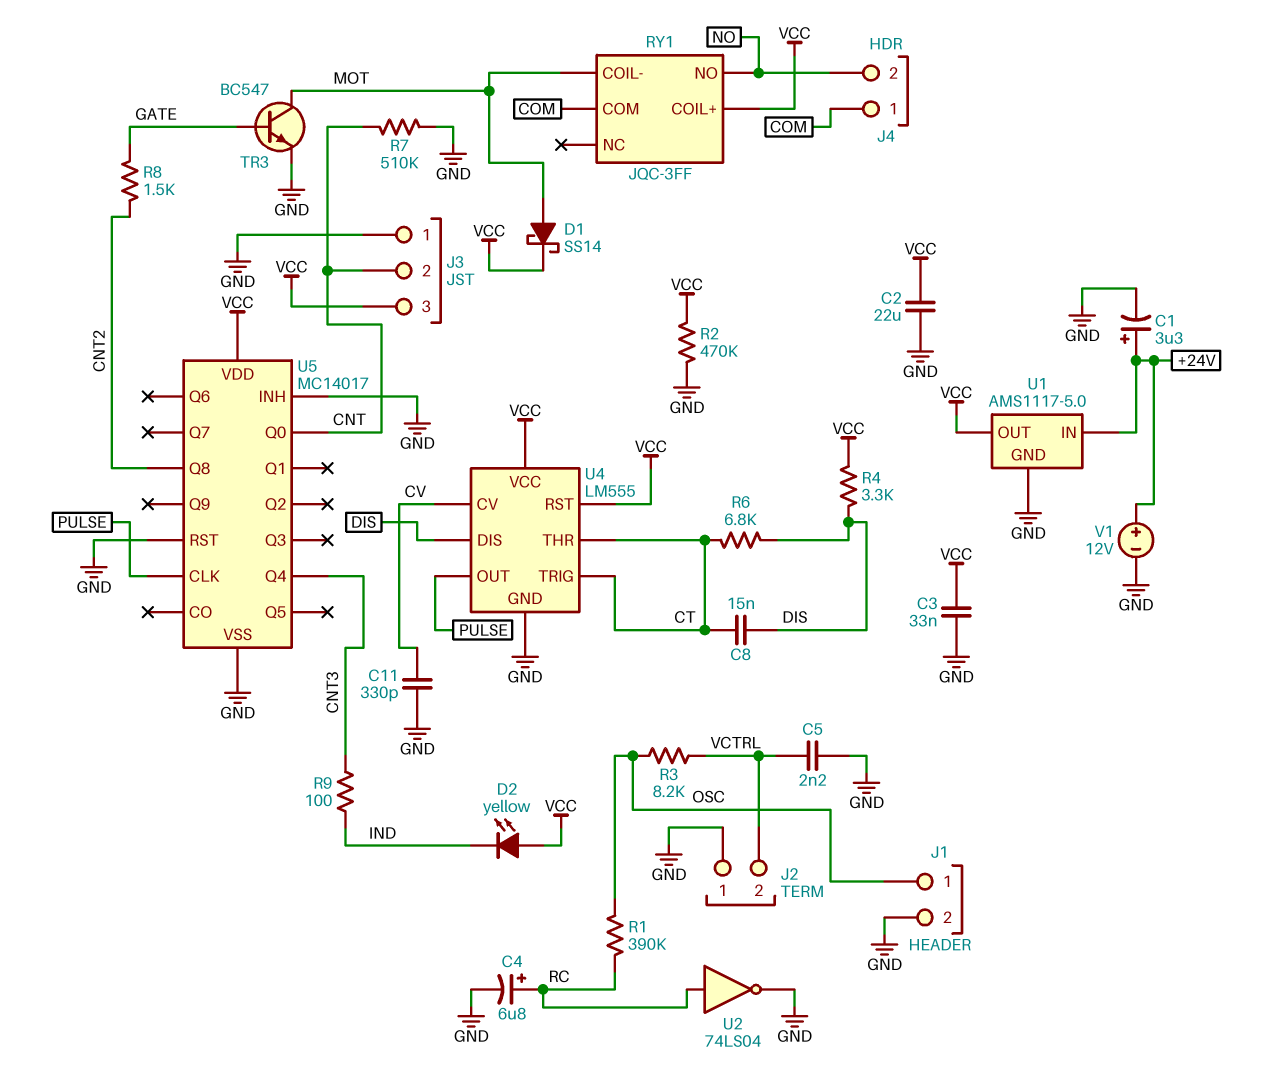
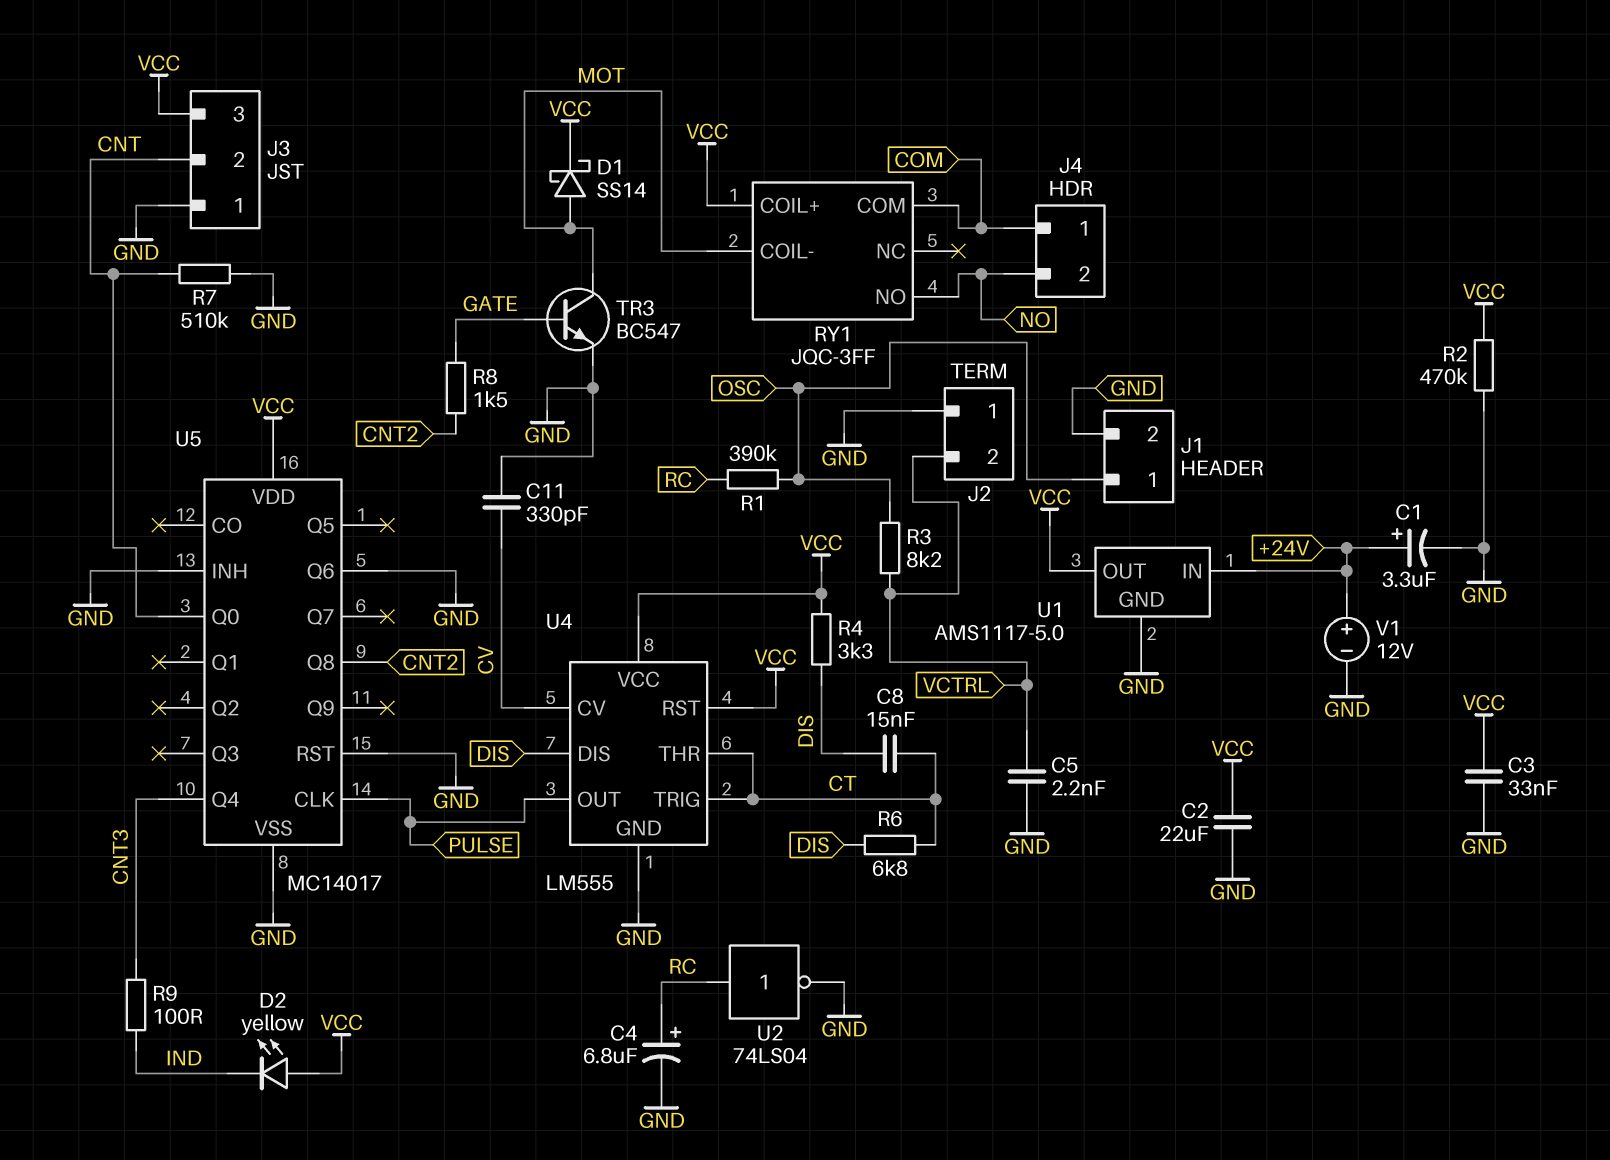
U5 pin Q6: none -> GND

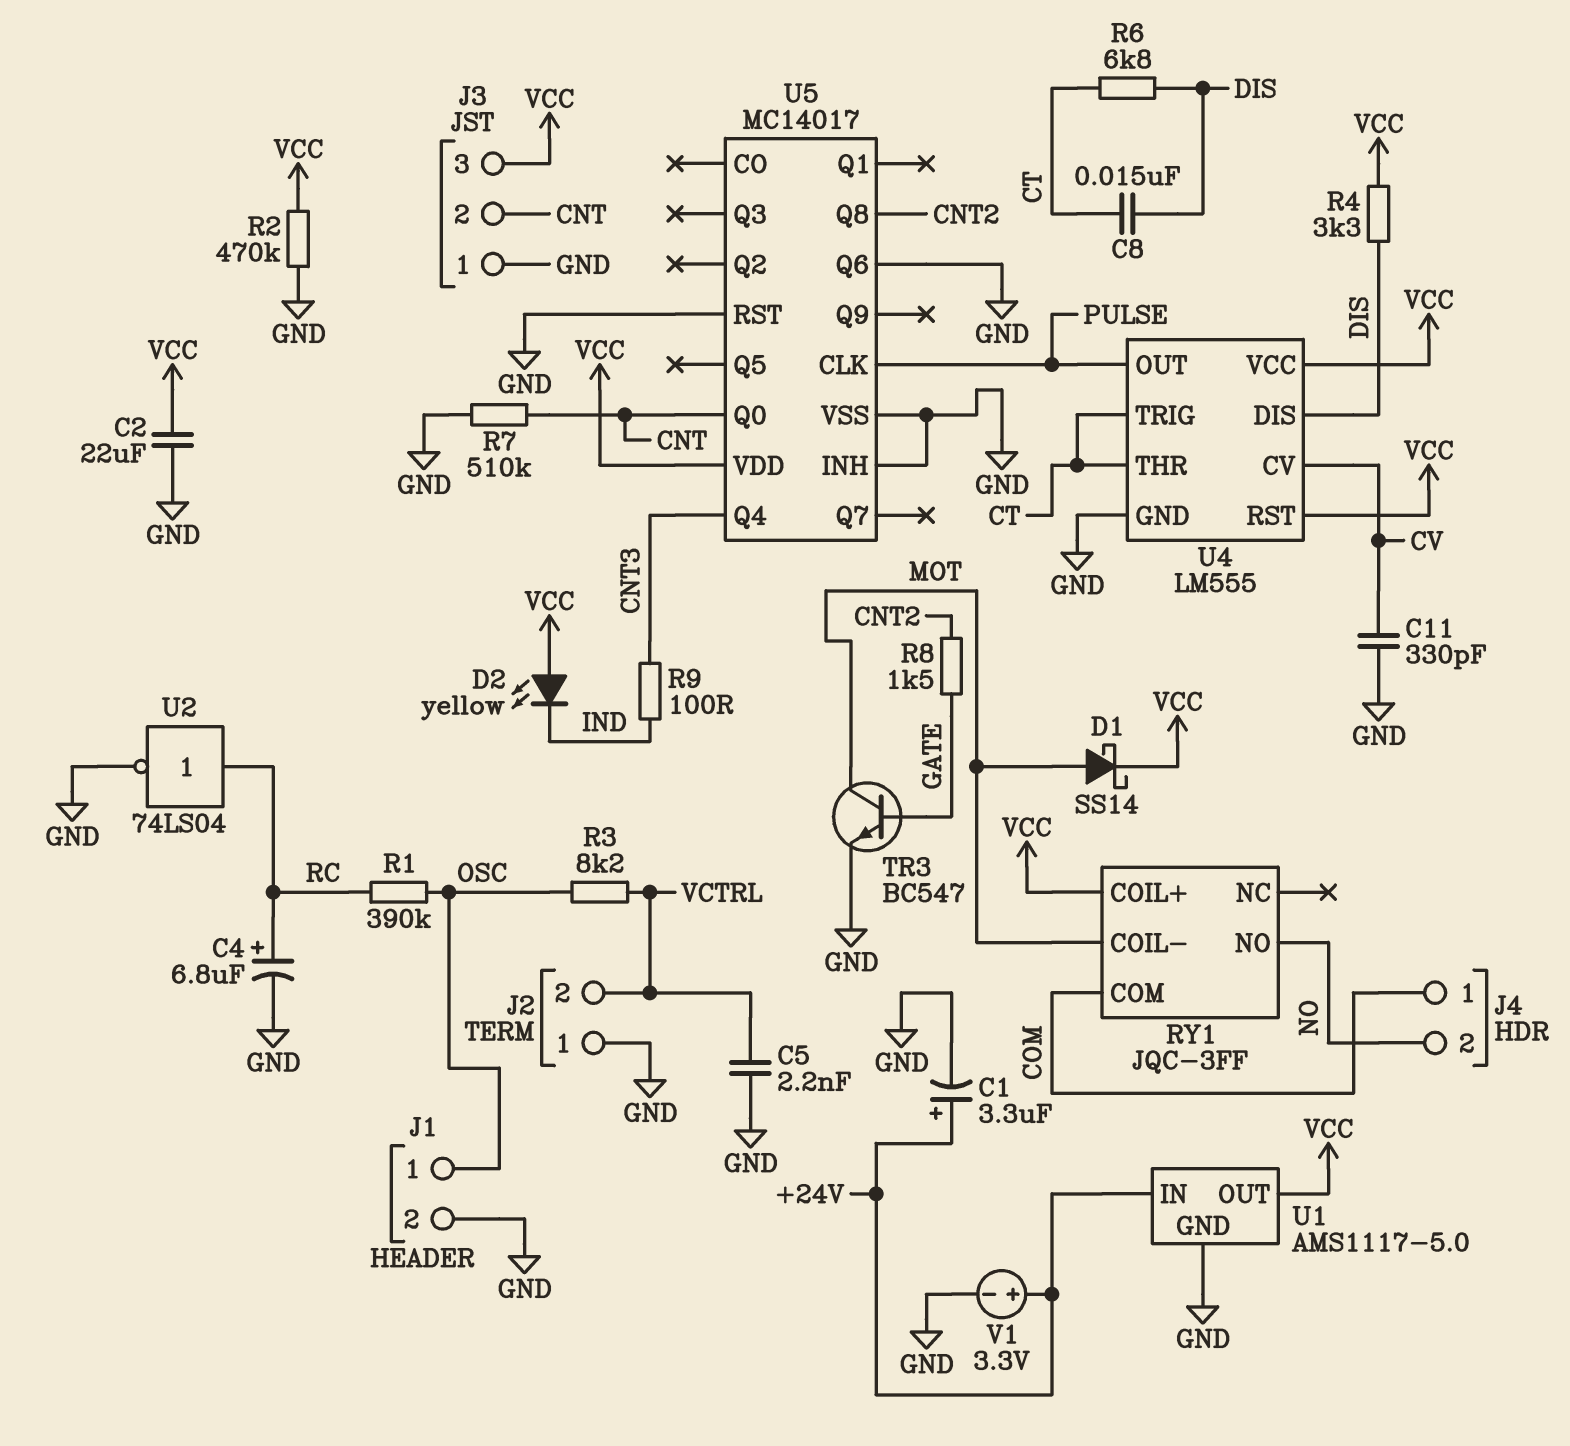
C3: 33nF (GND, VCC) -> none
V1: 12V (plus +24V, minus GND) -> 3.3V (plus +24V, minus GND)

